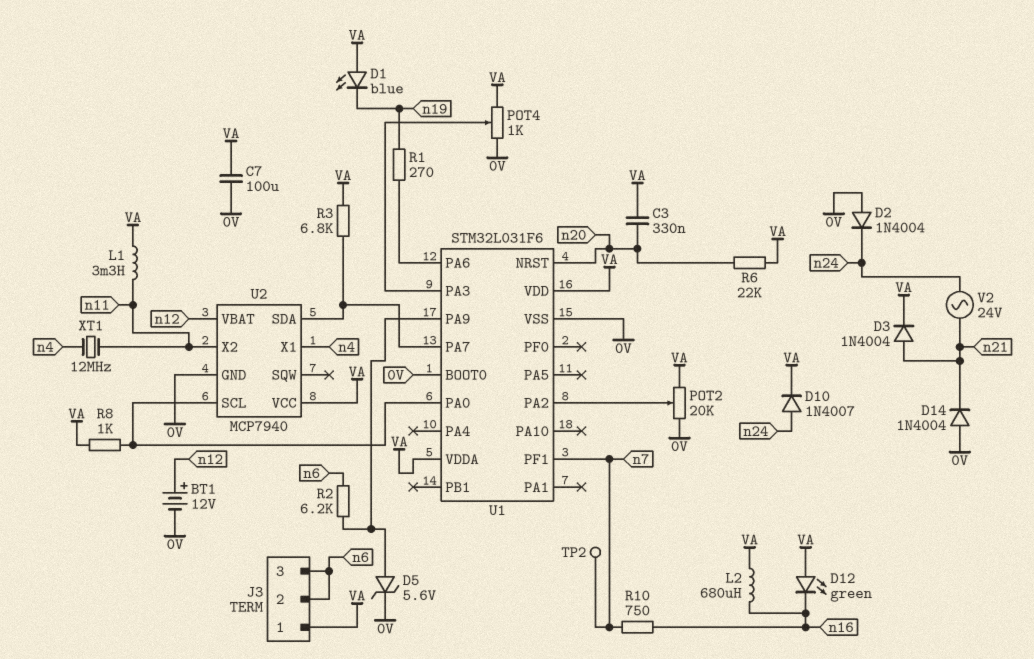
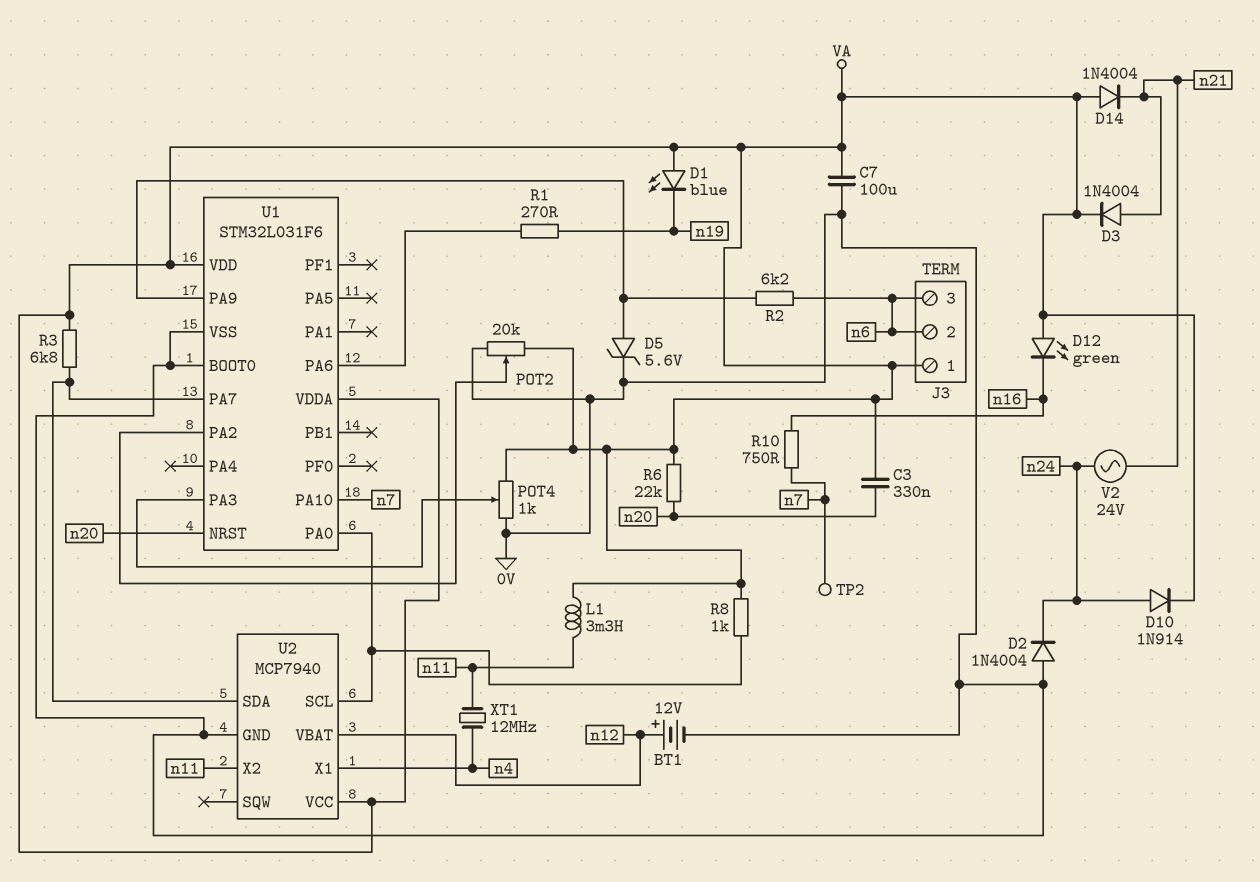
D10: diode 1N4007 (A n24, K VA) -> diode 1N914 (A n24, K VA)
D14: diode 1N4004 (A 0V, K n21) -> diode 1N4004 (A VA, K n21)
L2: 680uH (VA, n16) -> none
U1 pin PA10: none -> n7
U1 pin PF1: n7 -> none

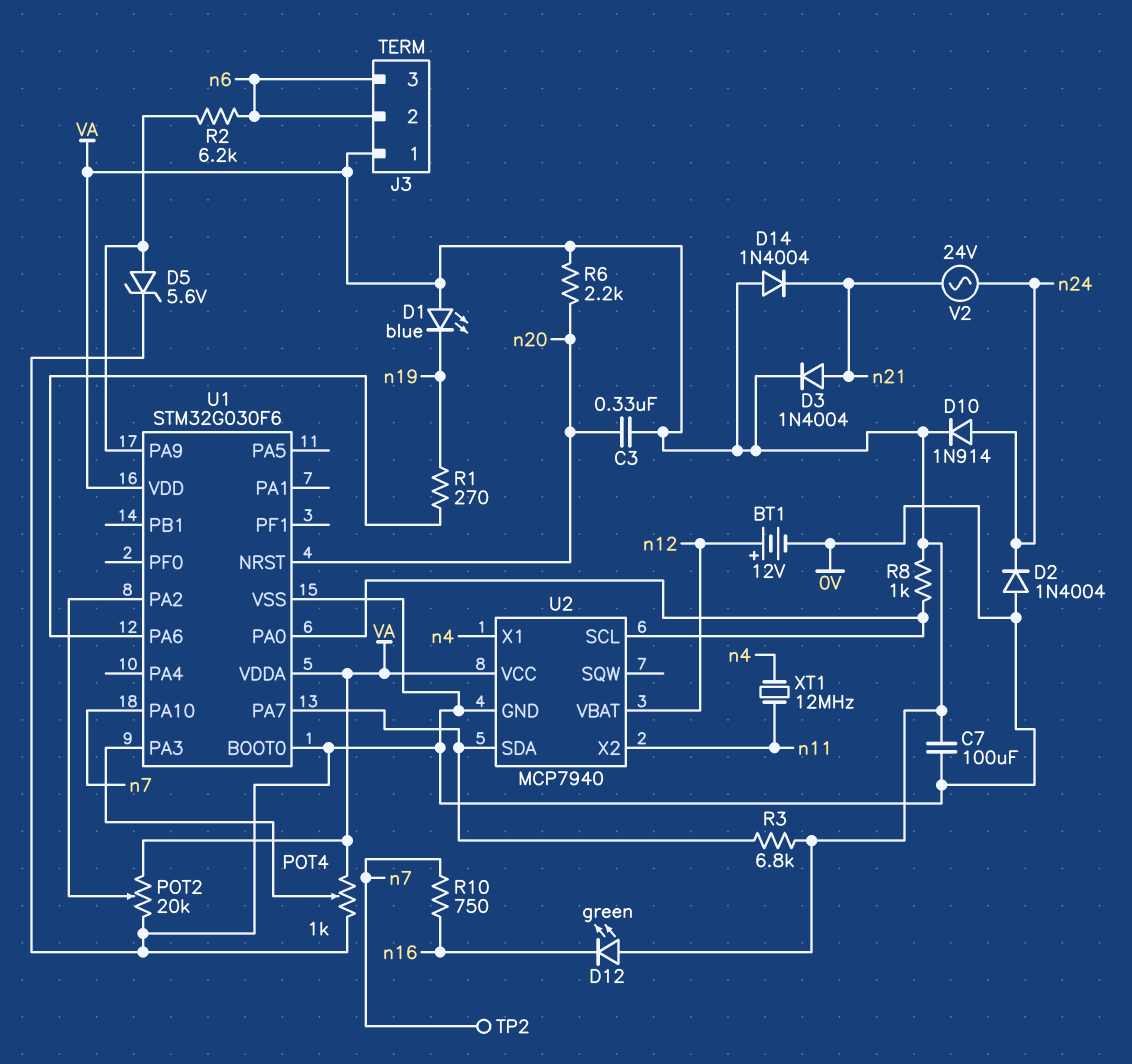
L1: 3.3mH (VA, n11) -> none
R6: 22k (VA, n20) -> 2.2k (VA, n20)
U1: STM32L031F6 -> STM32G030F6

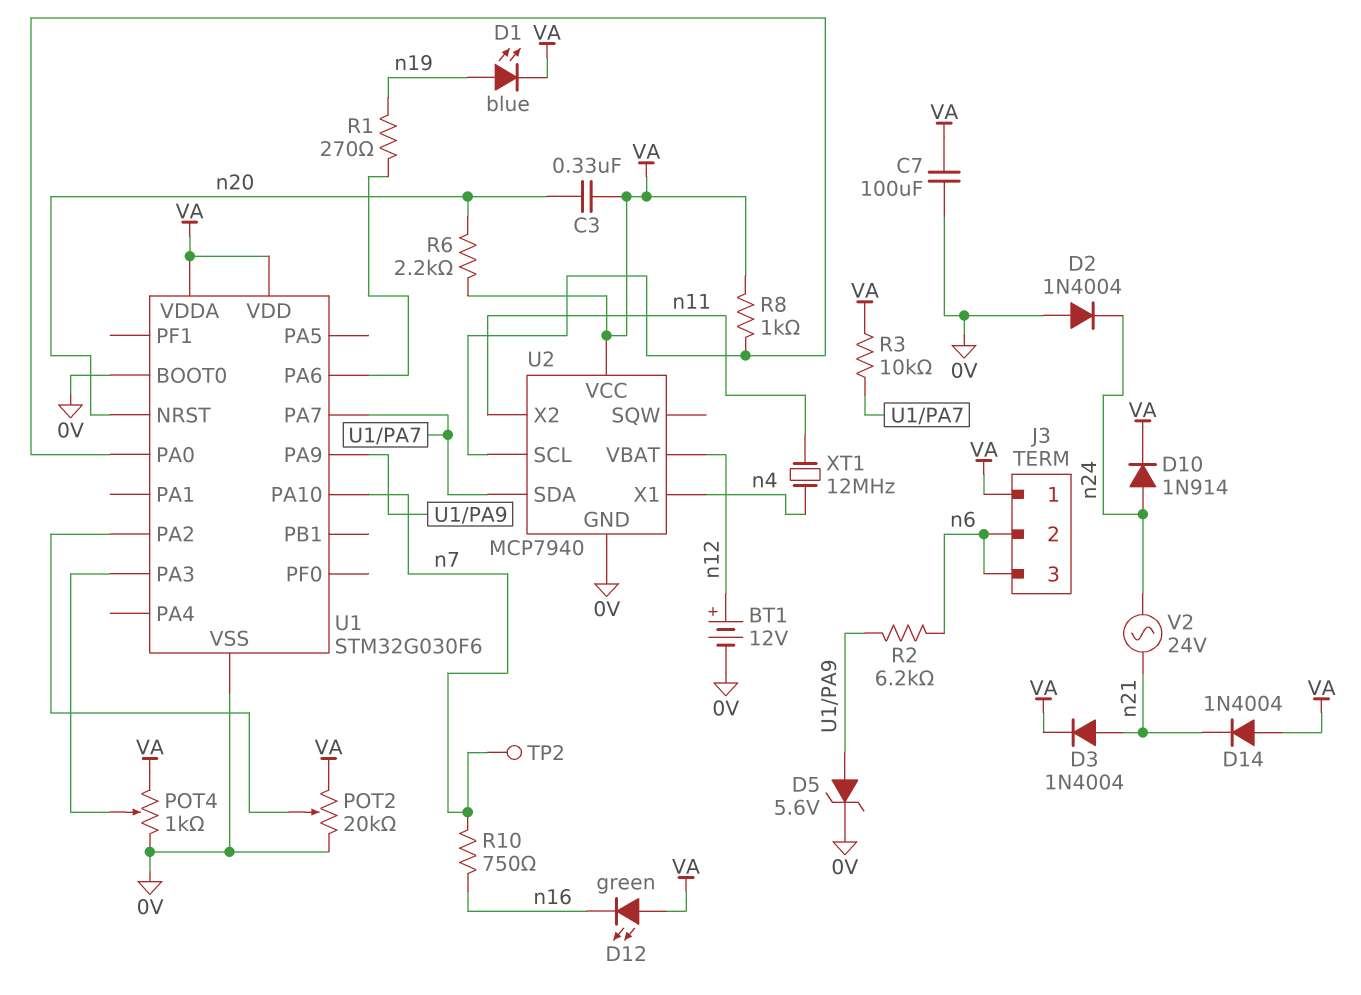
D1: LED blue (A VA, K n19) -> LED blue (A n19, K VA)
R3: 6.8k (U1/PA7, VA) -> 10k (U1/PA7, VA)

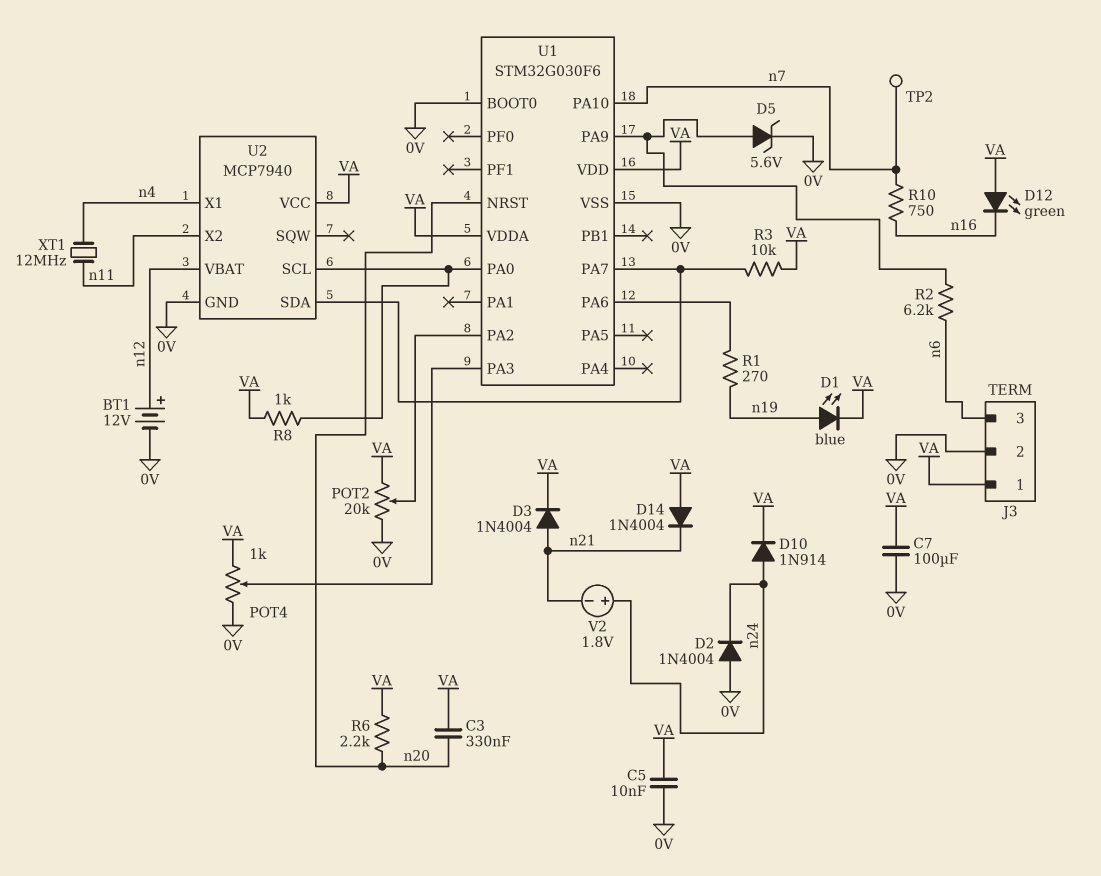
C5: none -> 10nF (0V, VA)
J3 pin 2: n6 -> 0V
V2: AC 24V (n21, n24) -> 1.8V (plus n24, minus n21)

